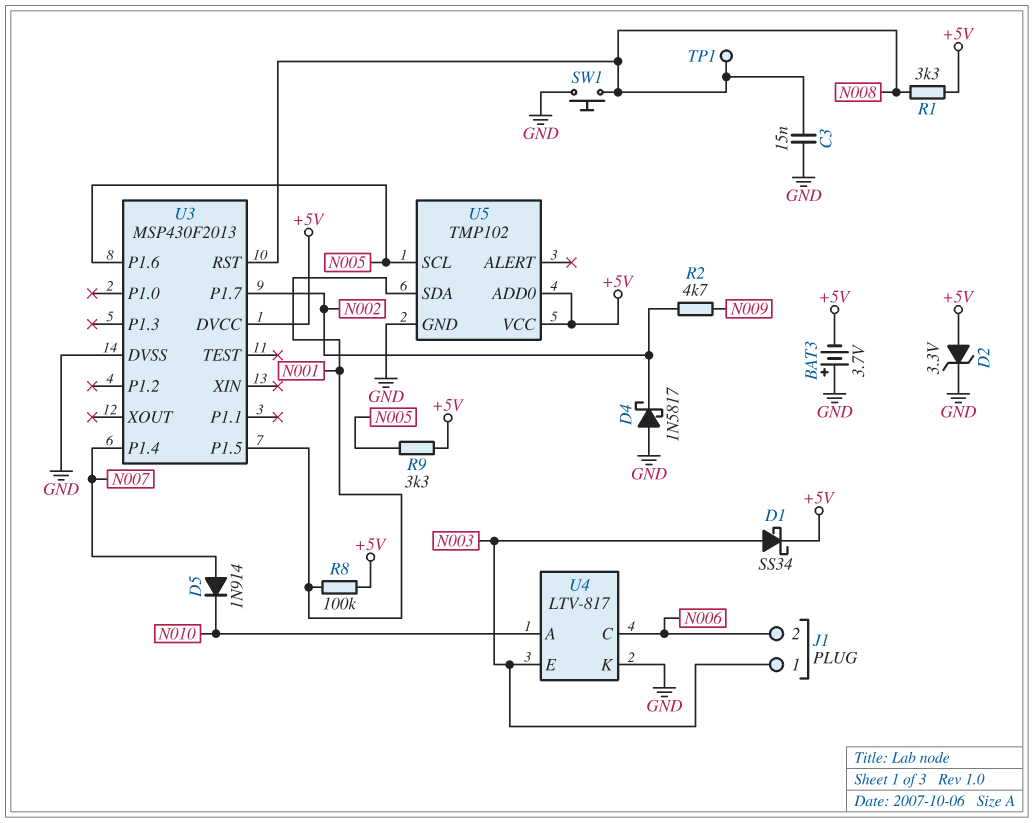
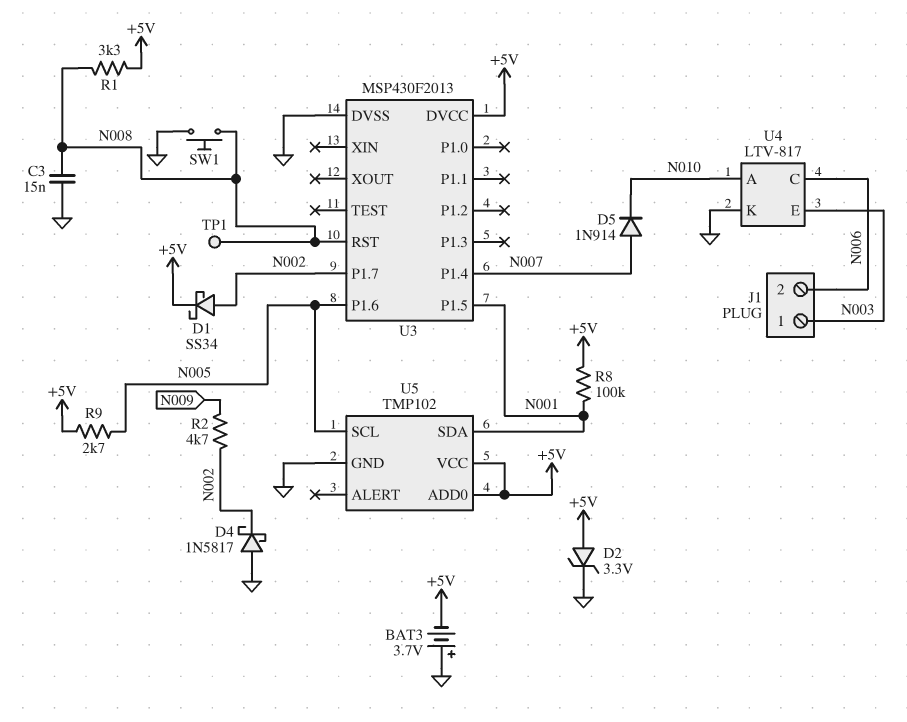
D1: schottky SS34 (A N003, K +5V) -> schottky SS34 (A N002, K +5V)
R9: 3.3k (+5V, N005) -> 2.7k (+5V, N005)

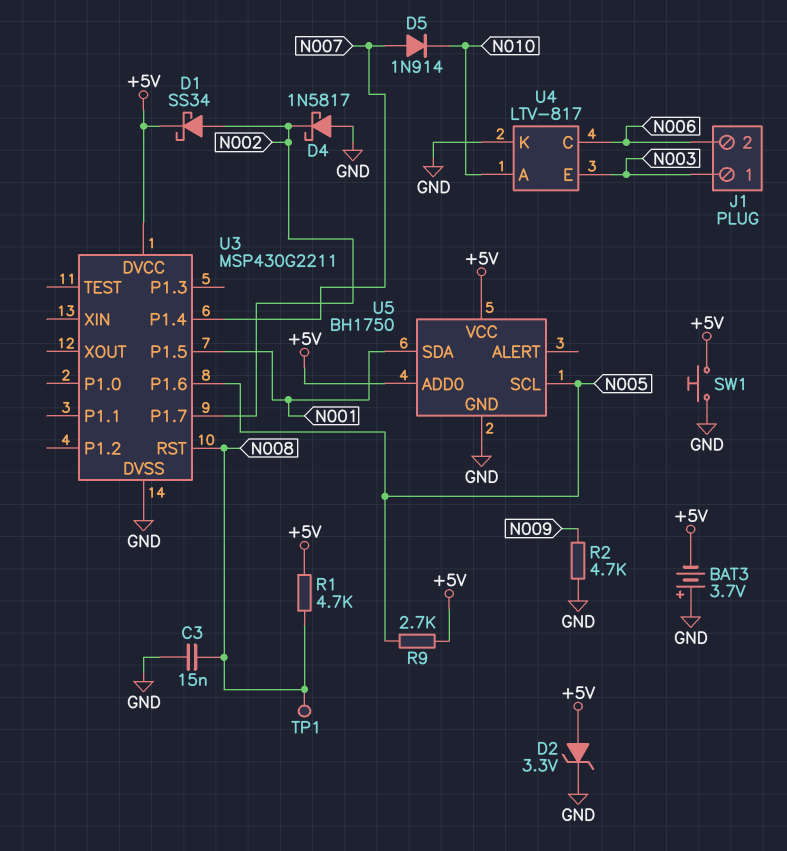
R1: 3.3k (+5V, N008) -> 4.7k (+5V, N008)
R2: 4.7k (N002, N009) -> 4.7k (GND, N009)
R8: 100k (+5V, N001) -> none
SW1: button (GND, N008) -> button (+5V, GND)
U3: MSP430F2013 -> MSP430G2211
U5: TMP102 -> BH1750

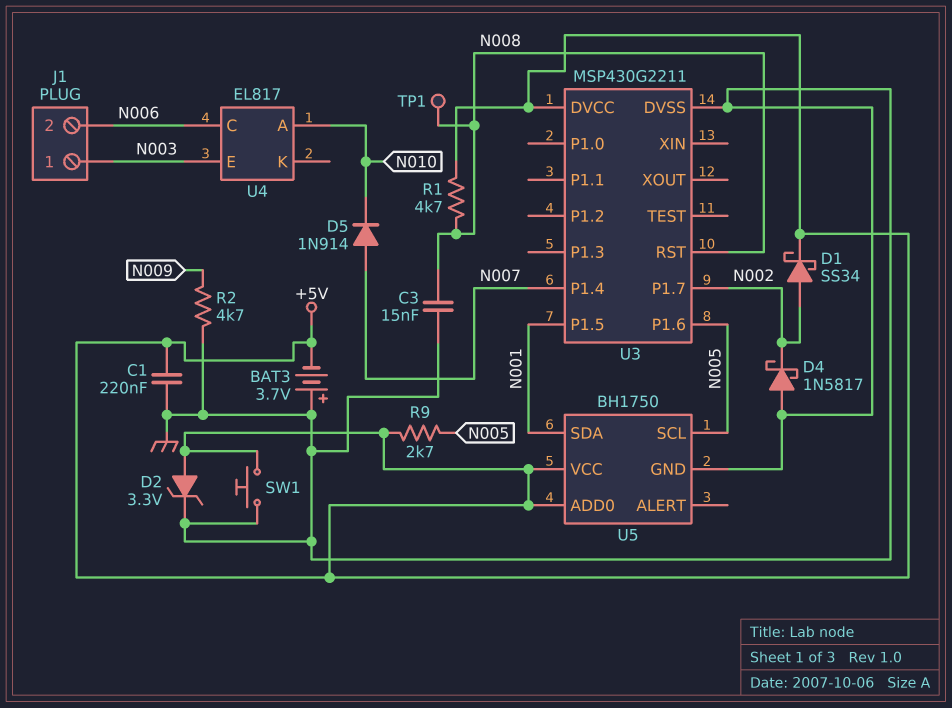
C1: none -> 220nF (+5V, GND)
U4: LTV-817 -> EL817
U4 pin K: GND -> none

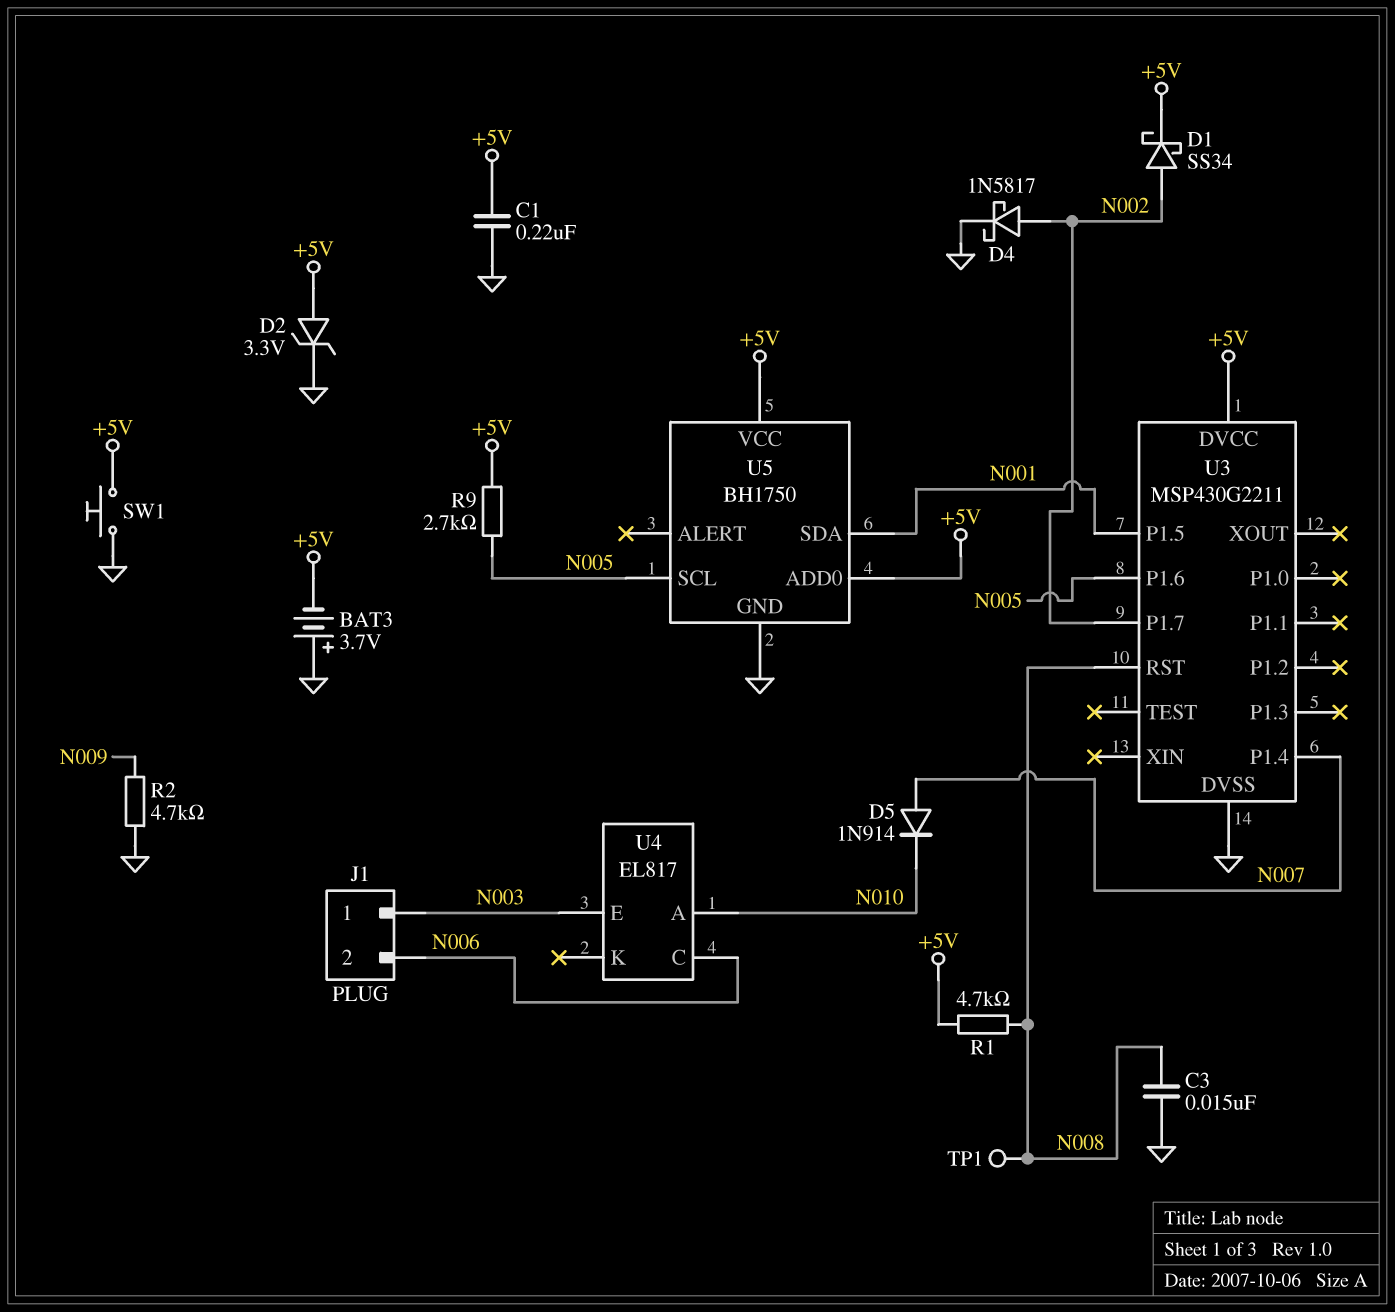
D4: schottky 1N5817 (A GND, K N002) -> schottky 1N5817 (A N002, K GND)

